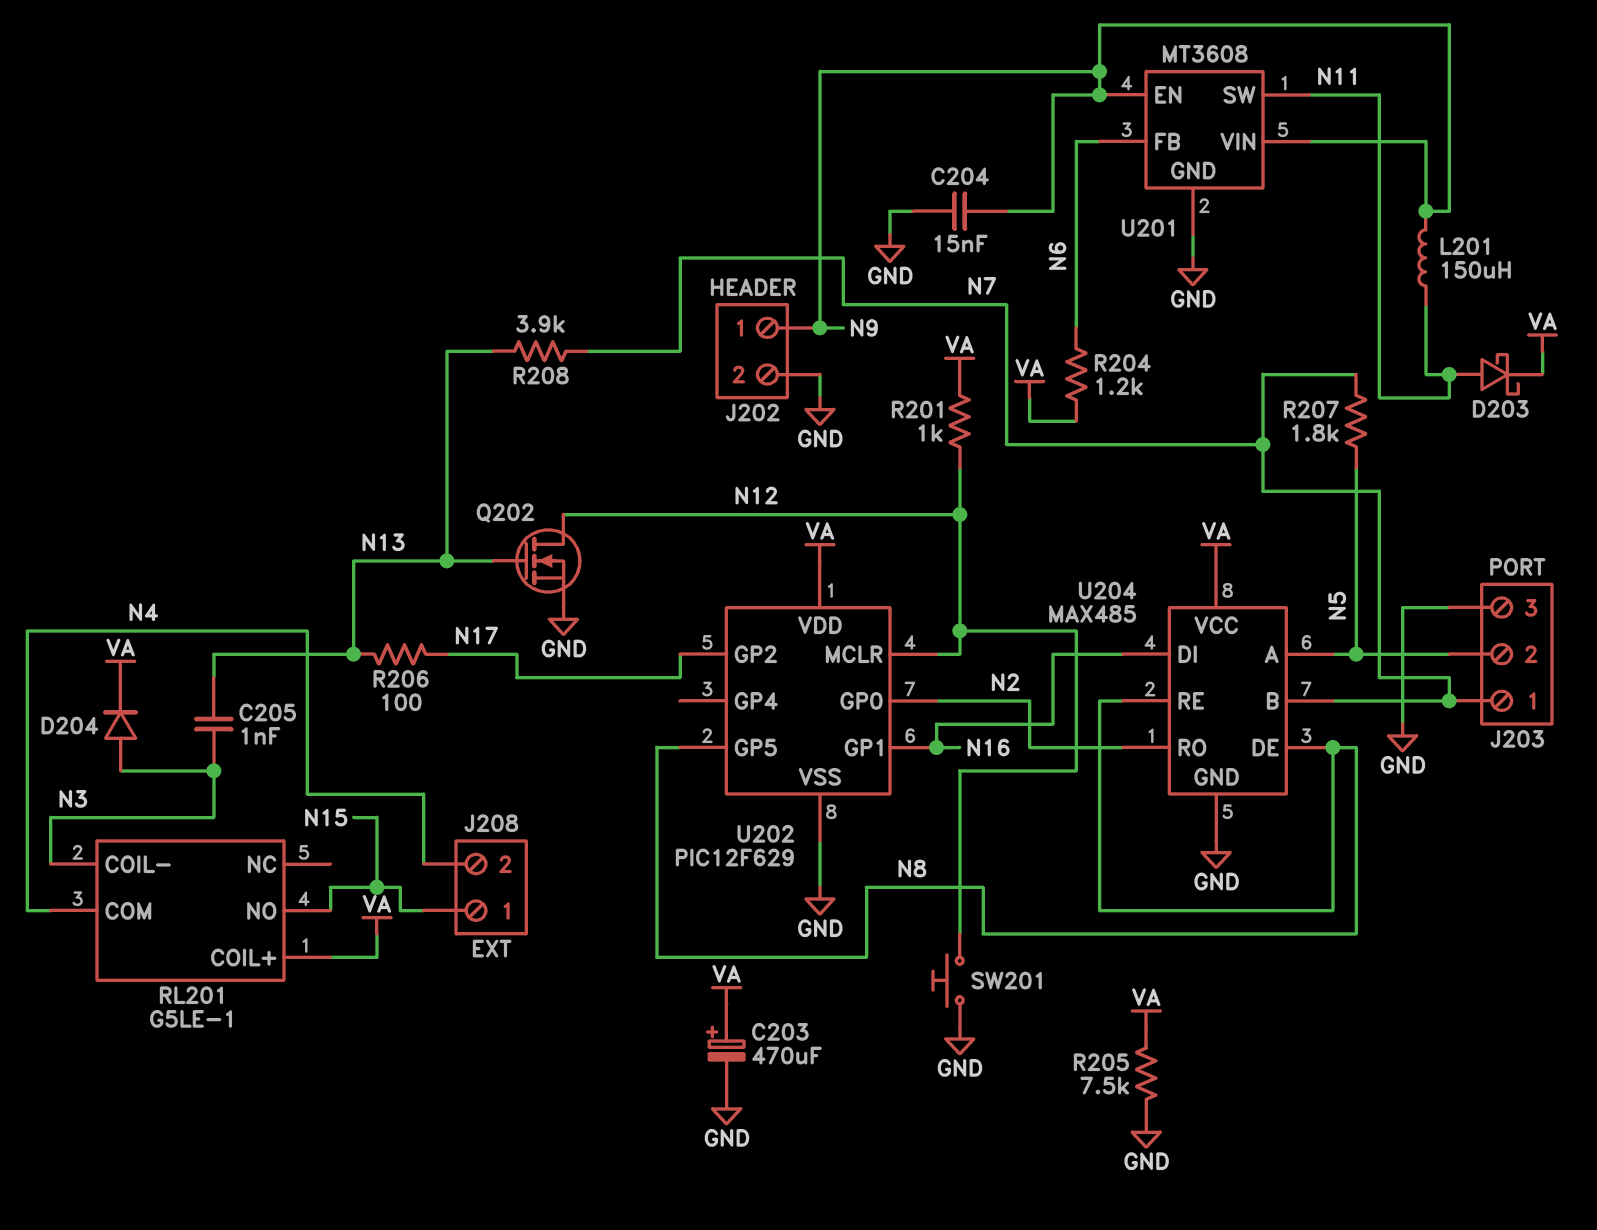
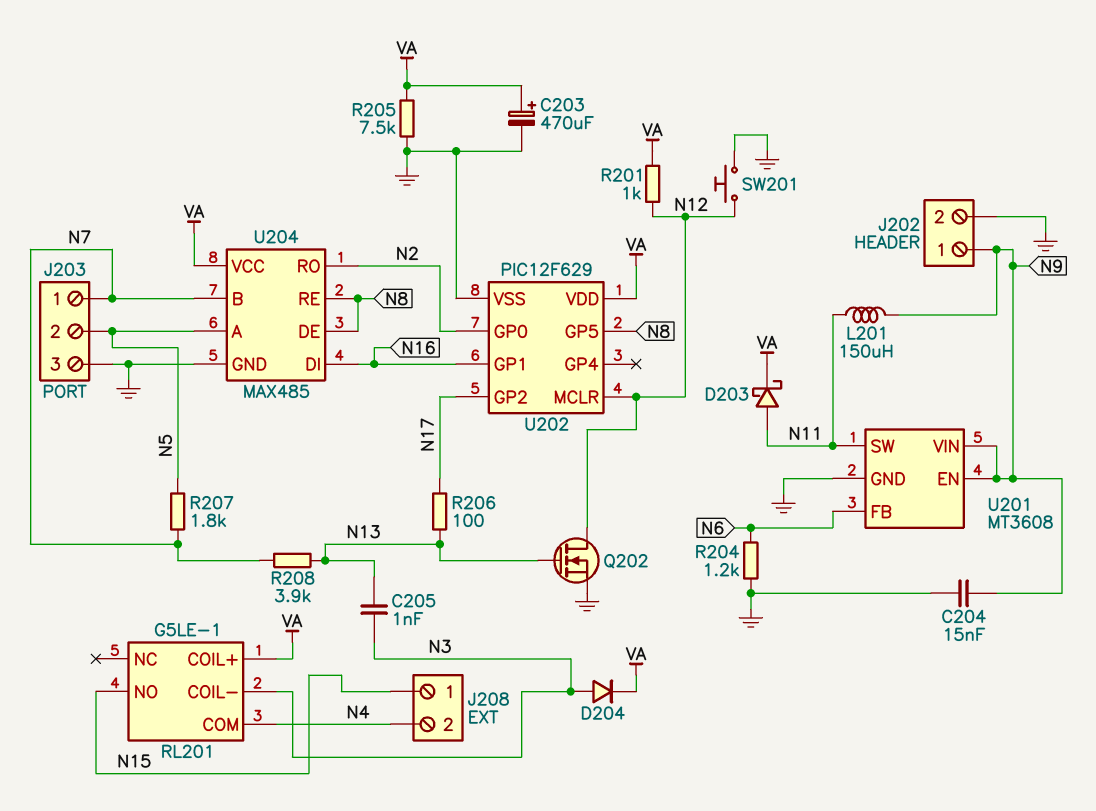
R204: 1.2k (N6, VA) -> 1.2k (GND, N6)

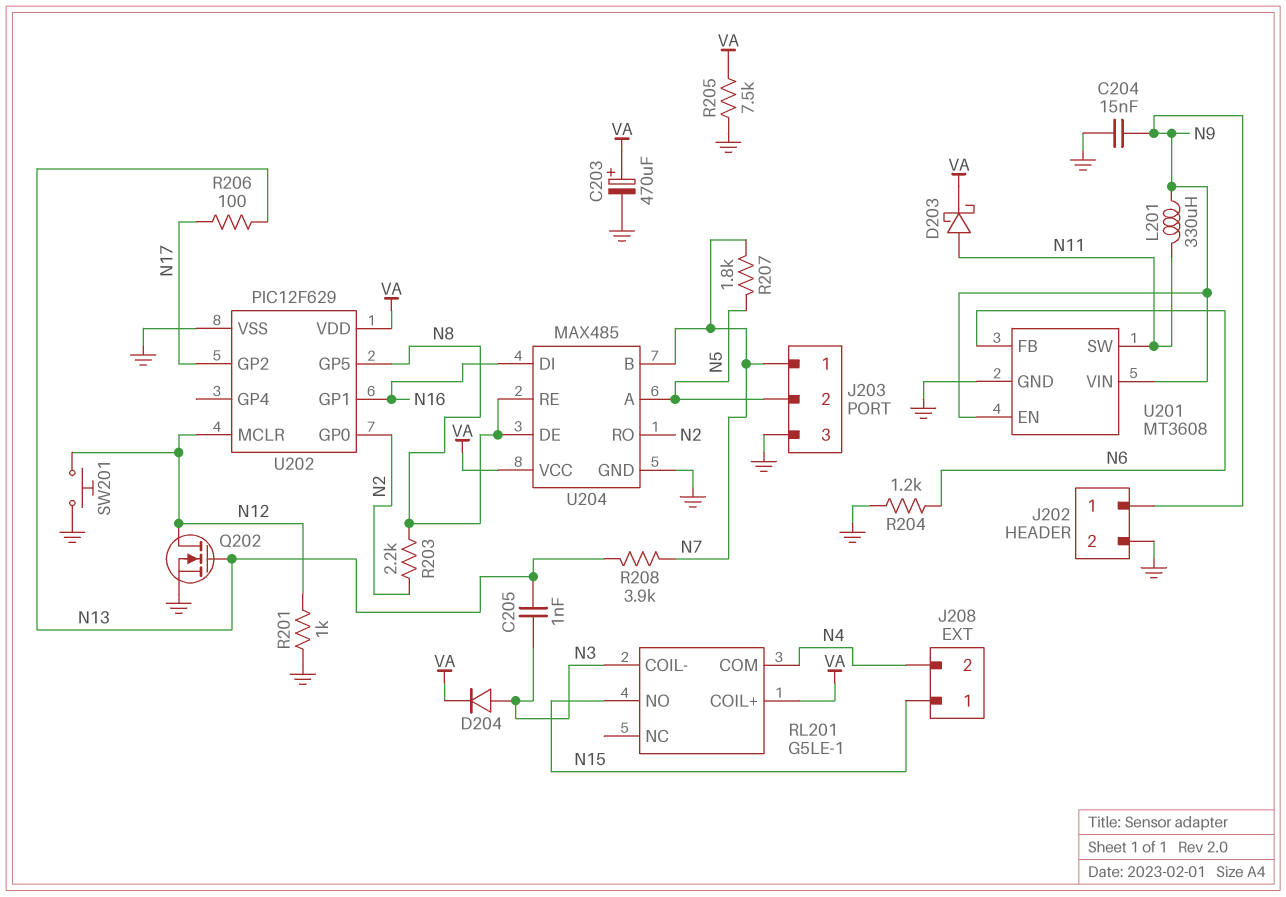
L201: 150uH (N9, N11) -> 330uH (N9, N11)
R201: 1k (N12, VA) -> 1k (GND, N12)
R203: none -> 2.2k (N2, N8)

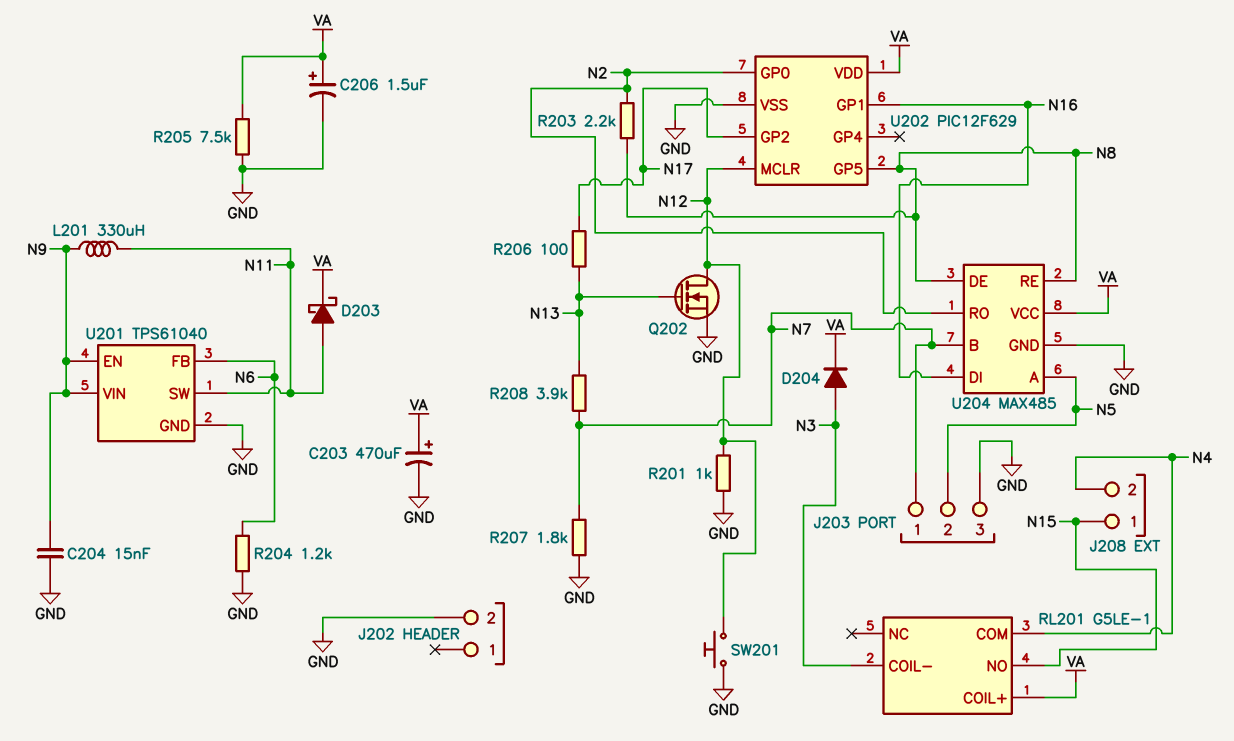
C205: 1nF (N3, N13) -> none
C206: none -> 1.5uF (plus VA, minus GND)
J202 pin 1: N9 -> none
R207: 1.8k (N5, N7) -> 1.8k (GND, N7)
U201: MT3608 -> TPS61040

